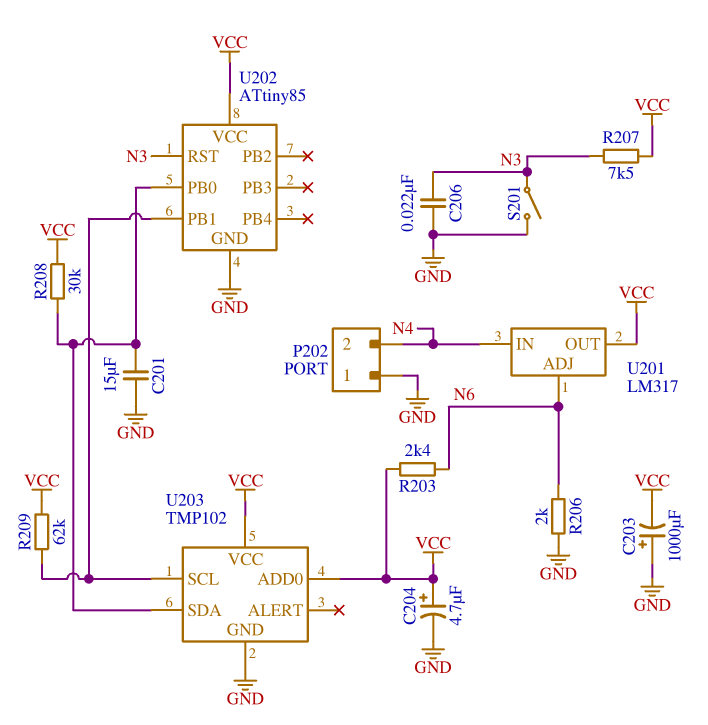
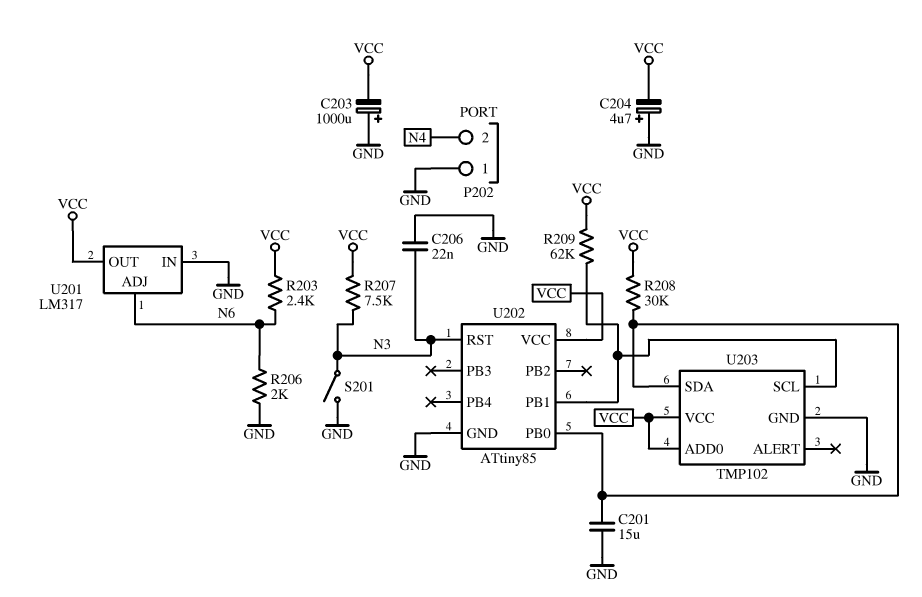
C204: 4.7uF (plus VCC, minus GND) -> 4.7uF (plus GND, minus VCC)
U201 pin IN: N4 -> GND

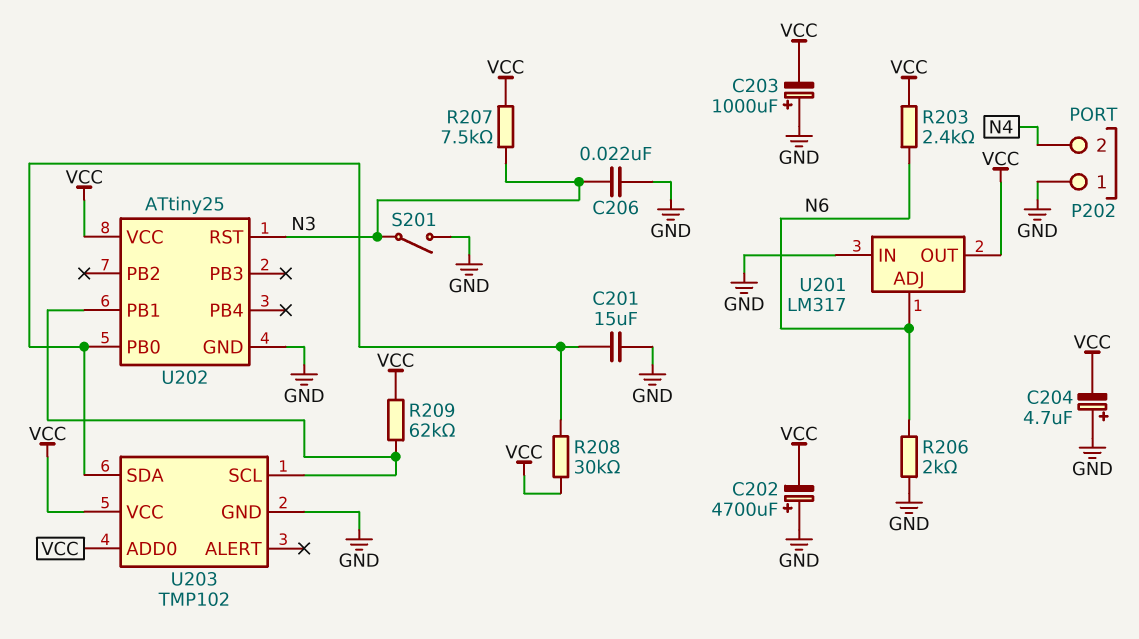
C202: none -> 4700uF (plus GND, minus VCC)
U202: ATtiny85 -> ATtiny25

